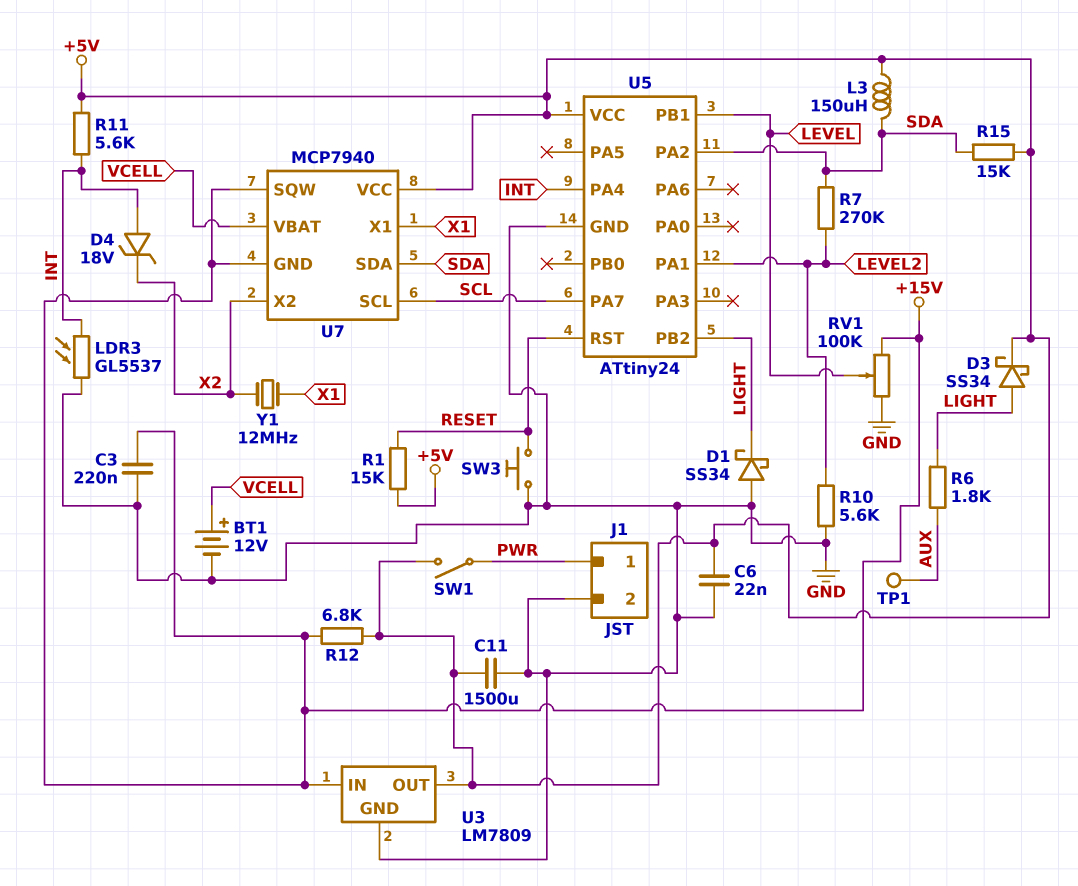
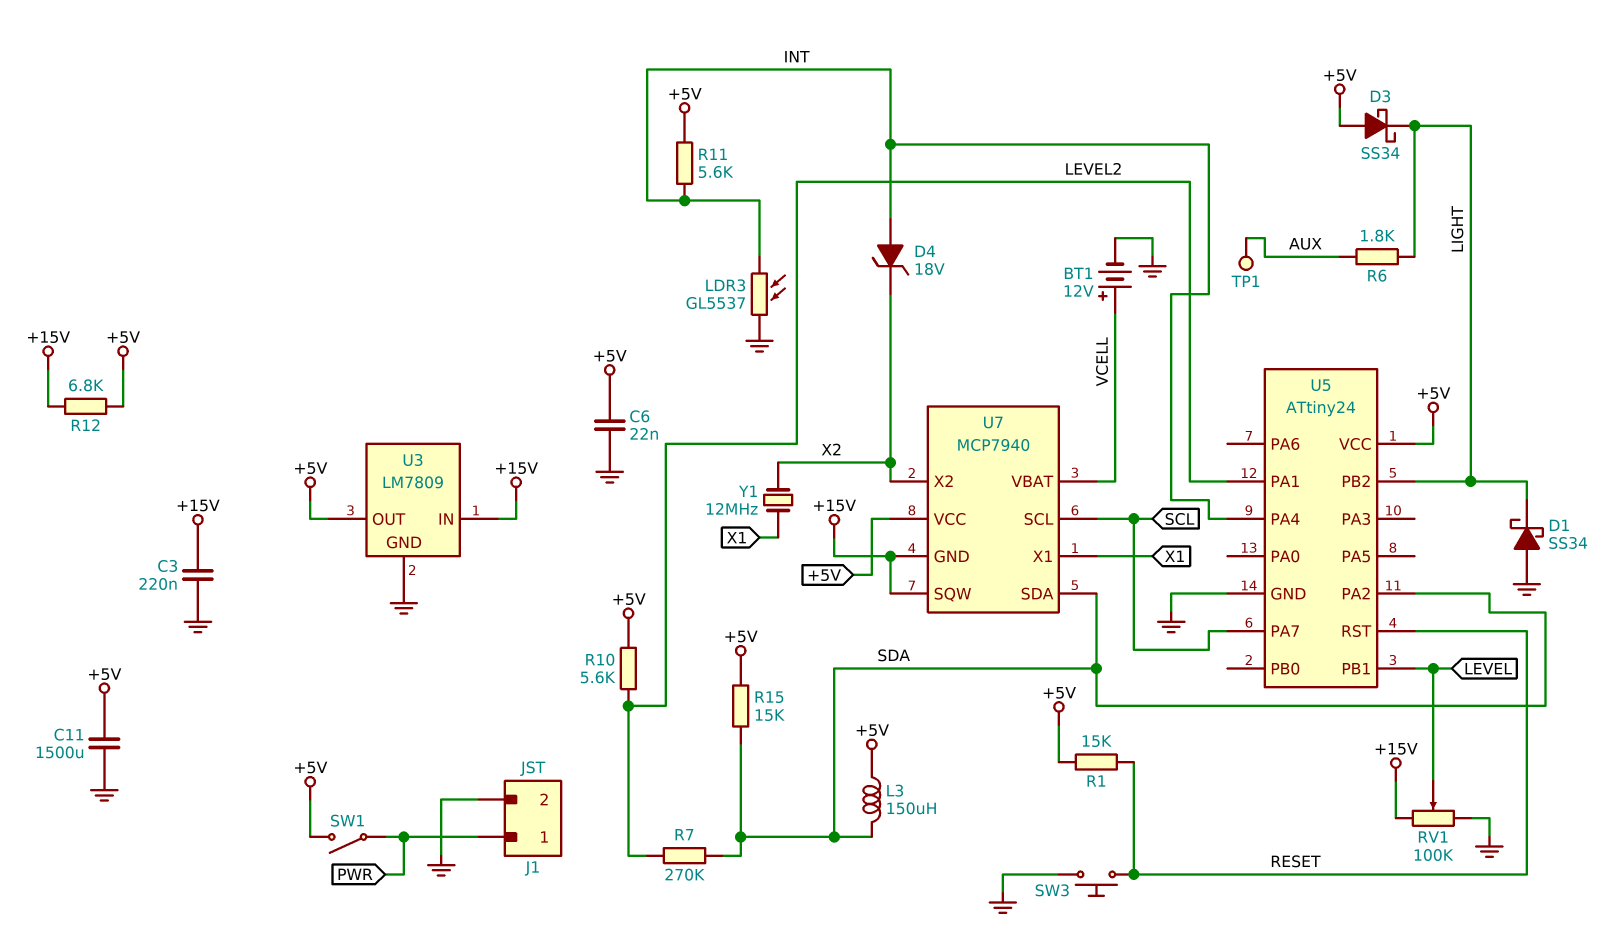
D3: schottky SS34 (A LIGHT, K +5V) -> schottky SS34 (A +5V, K LIGHT)
R10: 5.6k (GND, LEVEL2) -> 5.6k (+5V, LEVEL2)

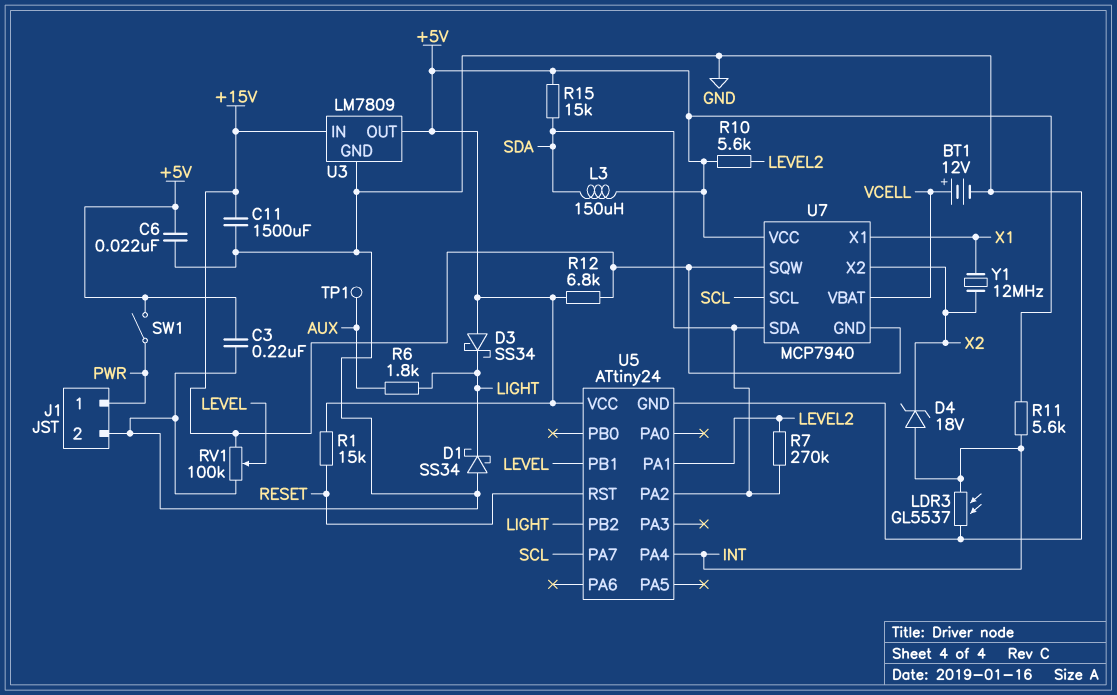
C3: 220nF (+15V, GND) -> 220nF (+5V, GND)
C11: 1500uF (+5V, GND) -> 1500uF (+15V, GND)
SW3: button (GND, RESET) -> none

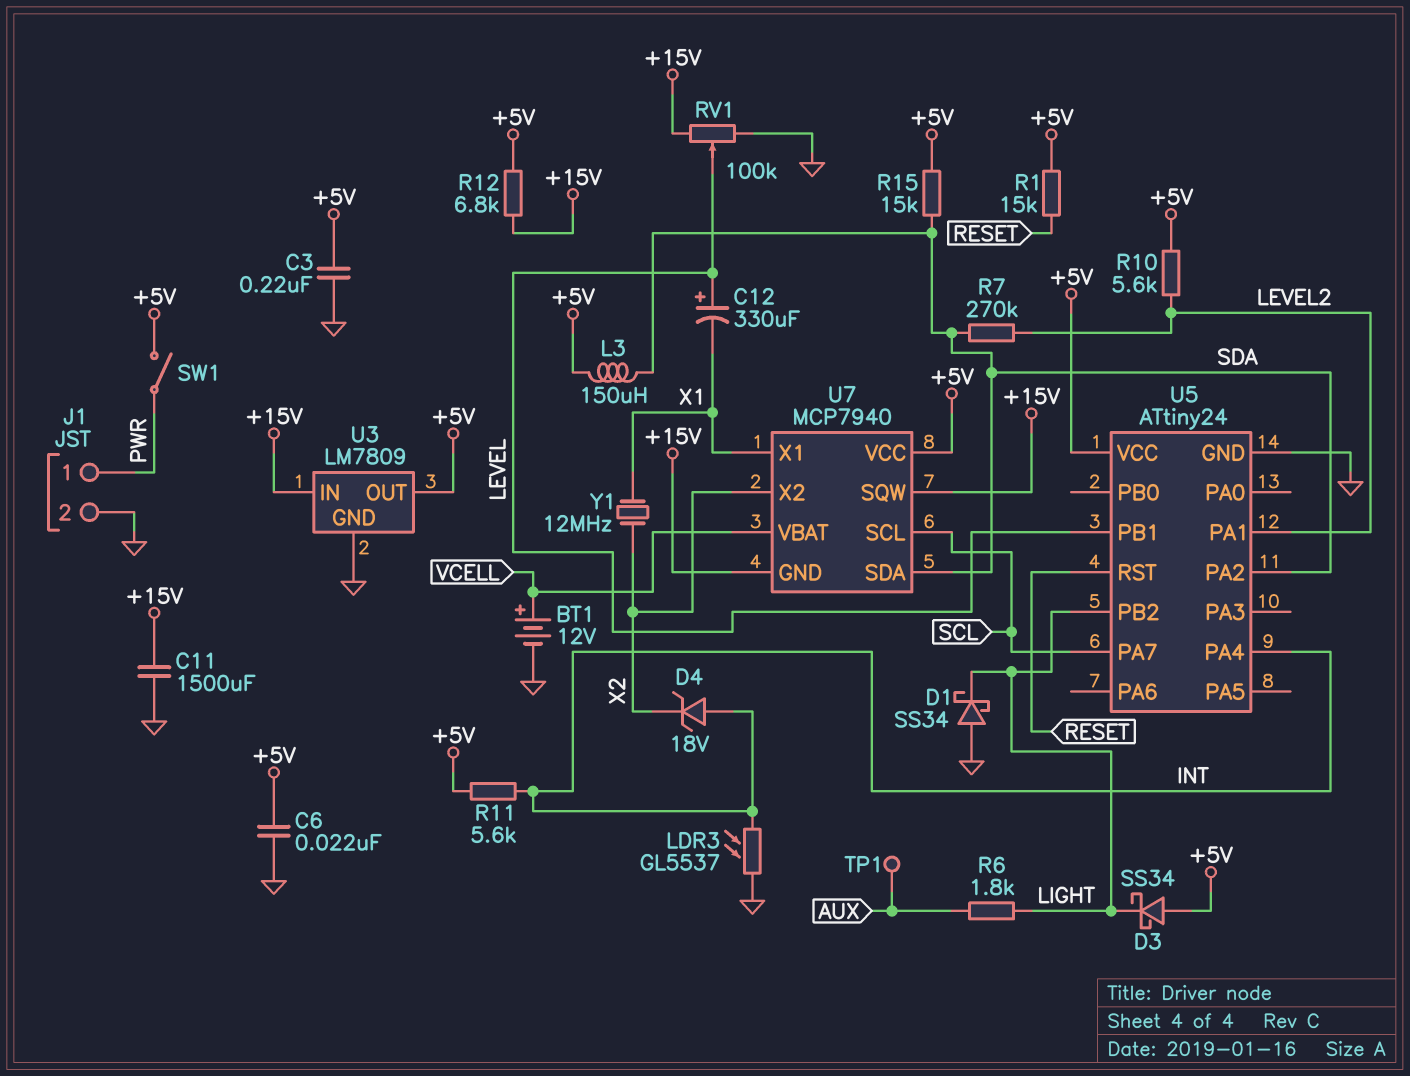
C12: none -> 330uF (plus LEVEL, minus X1)

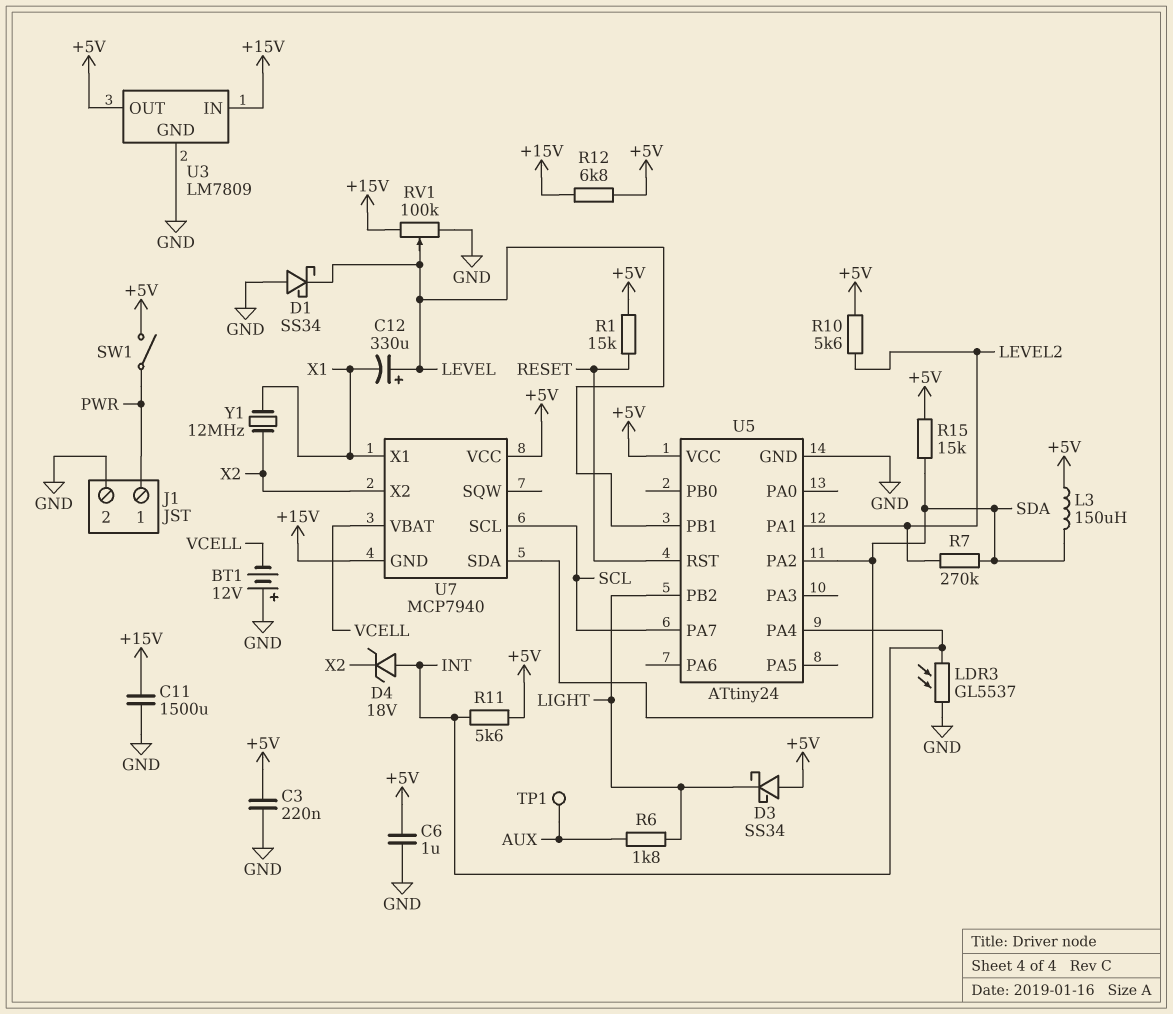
BT1: 12V (plus VCELL, minus GND) -> 12V (plus GND, minus VCELL)
C6: 22nF (+5V, GND) -> 1uF (+5V, GND)
D1: schottky SS34 (A GND, K LIGHT) -> schottky SS34 (A GND, K LEVEL)
U7 pin SQW: +15V -> none

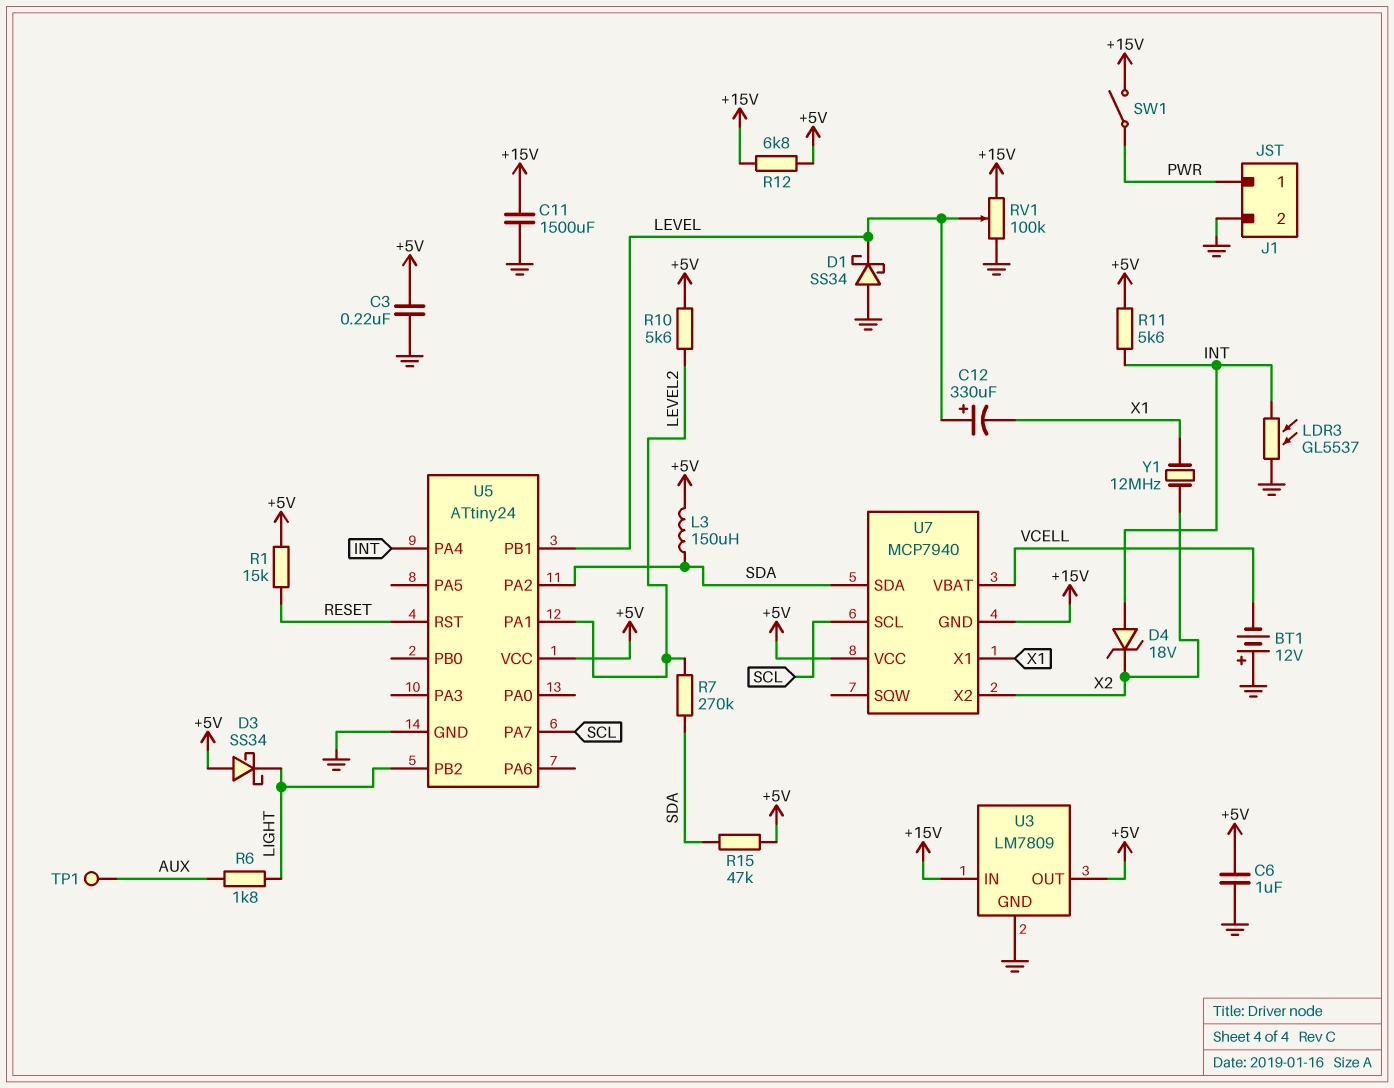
R15: 15k (+5V, SDA) -> 47k (+5V, SDA)
SW1: switch (+5V, PWR) -> switch (+15V, PWR)

